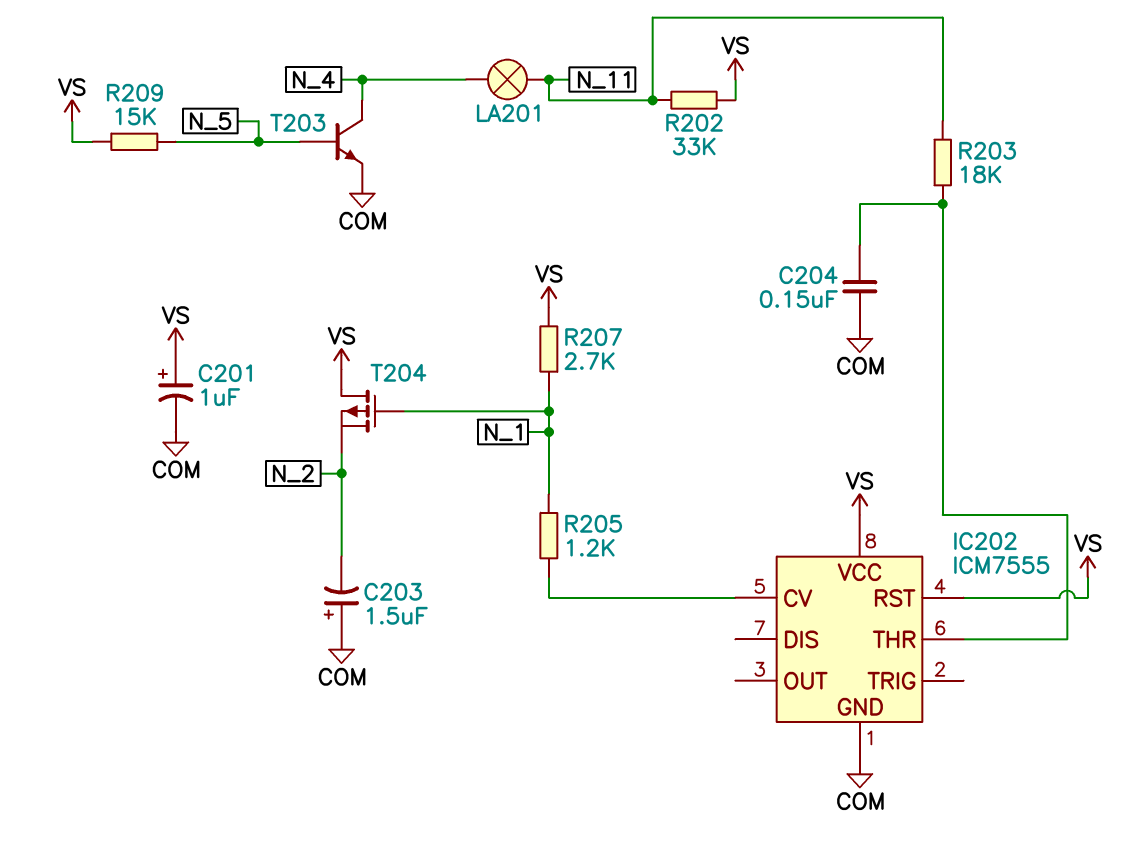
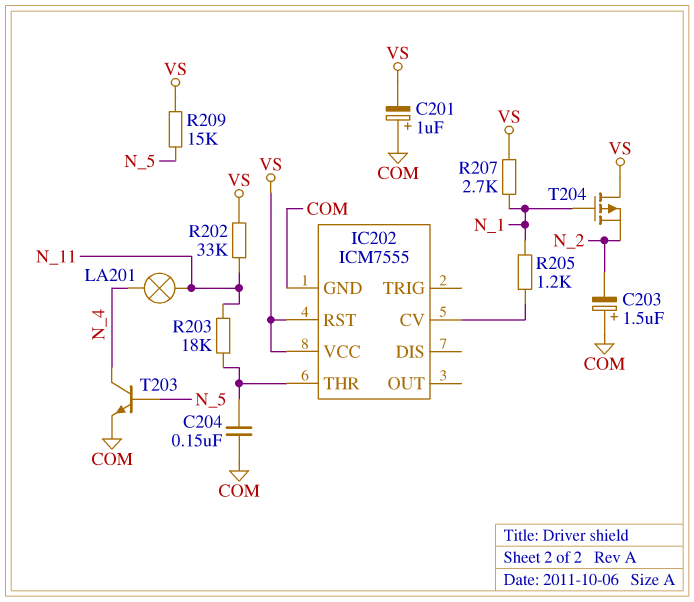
C201: 1uF (plus VS, minus COM) -> 1uF (plus COM, minus VS)

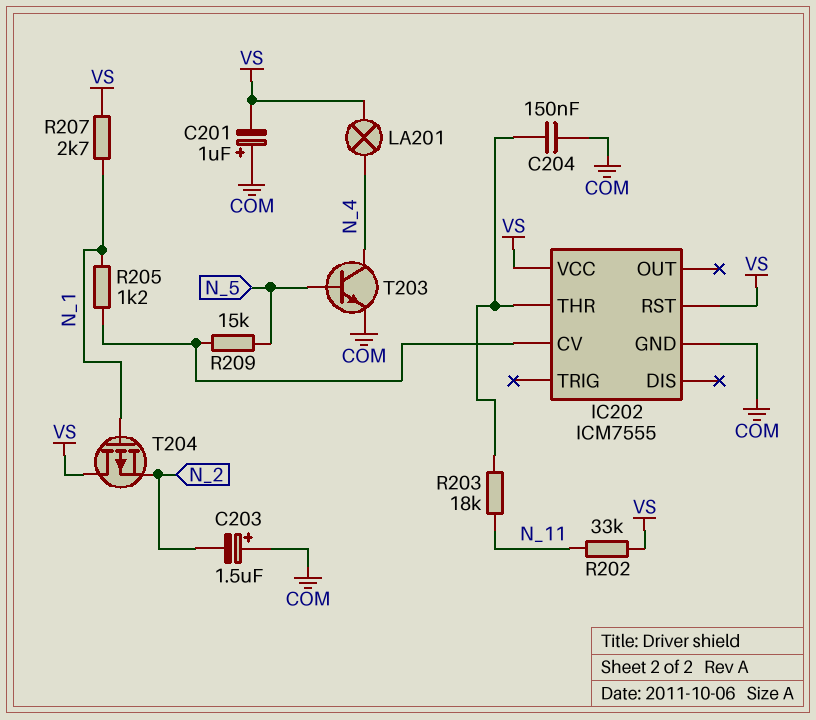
LA201: lamp (N_4, N_11) -> lamp (N_4, VS)
R209: 15k (N_5, VS) -> 15k (IC202/CV, N_5)

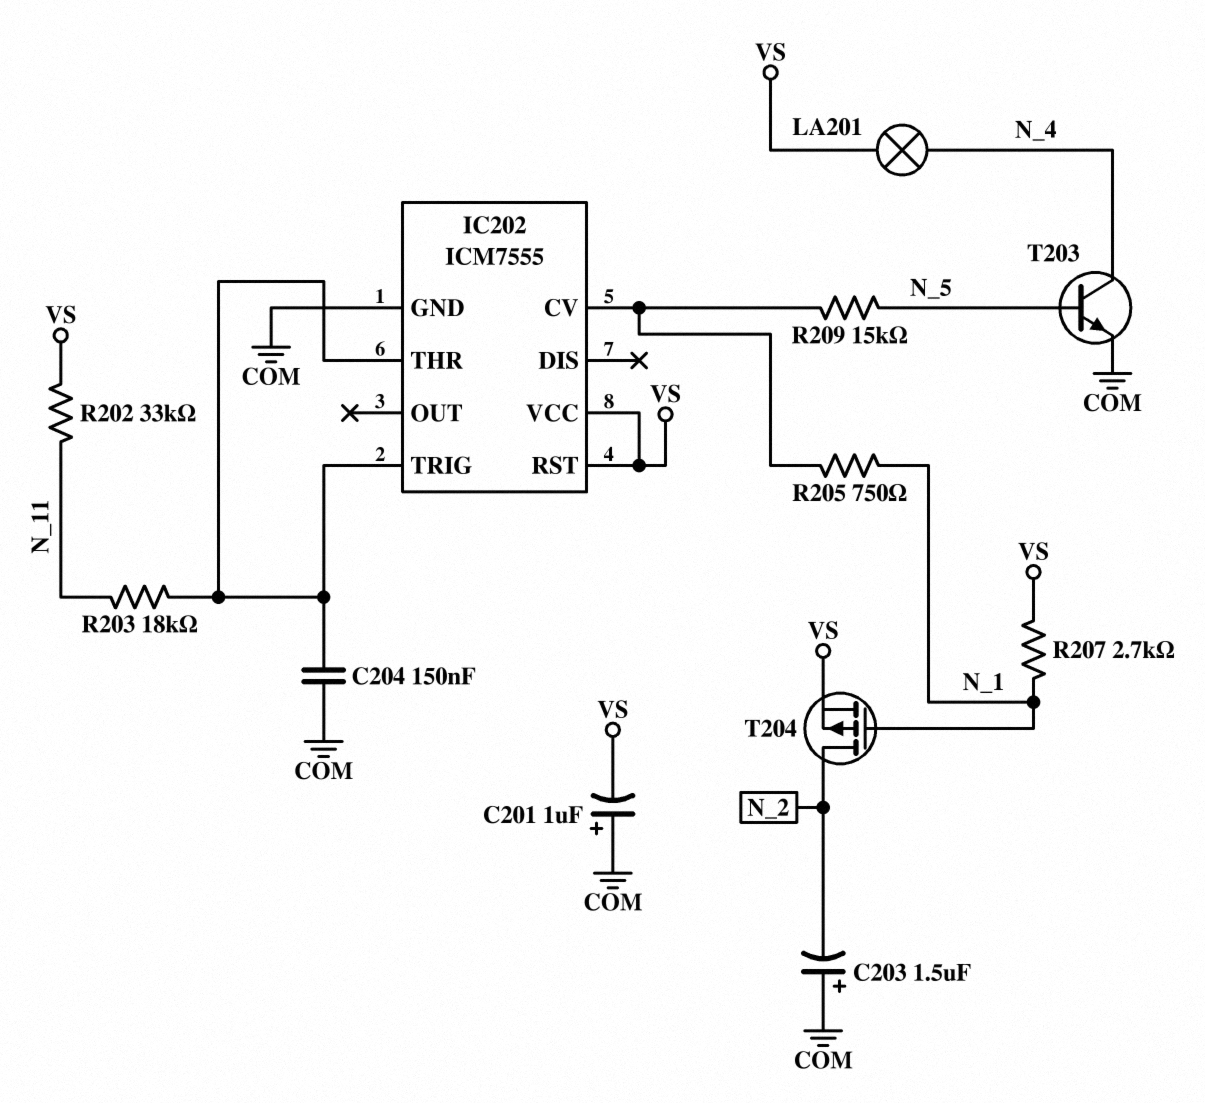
IC202 pin TRIG: none -> IC202/THR
R205: 1.2k (IC202/CV, N_1) -> 750 (IC202/CV, N_1)
T204: PMOS (G N_1, D VS, S N_2) -> PMOS (G N_1, D N_2, S VS)

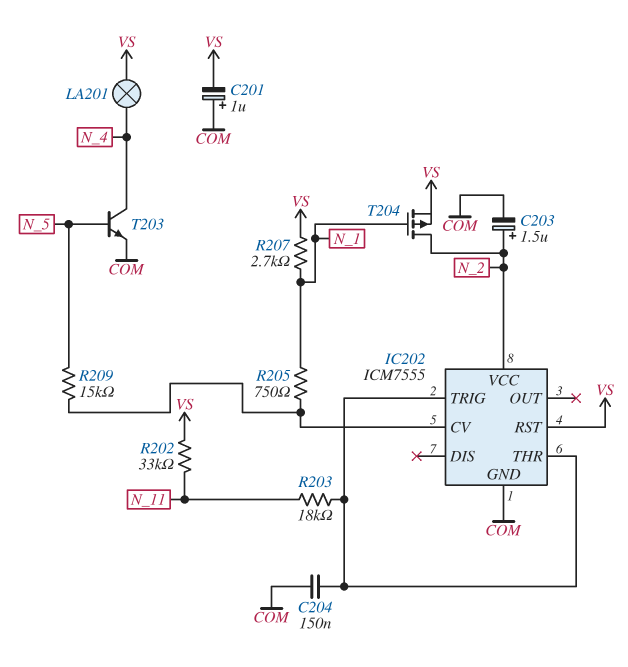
C203: 1.5uF (plus COM, minus N_2) -> 1.5uF (plus N_2, minus COM)
IC202 pin VCC: VS -> N_2

